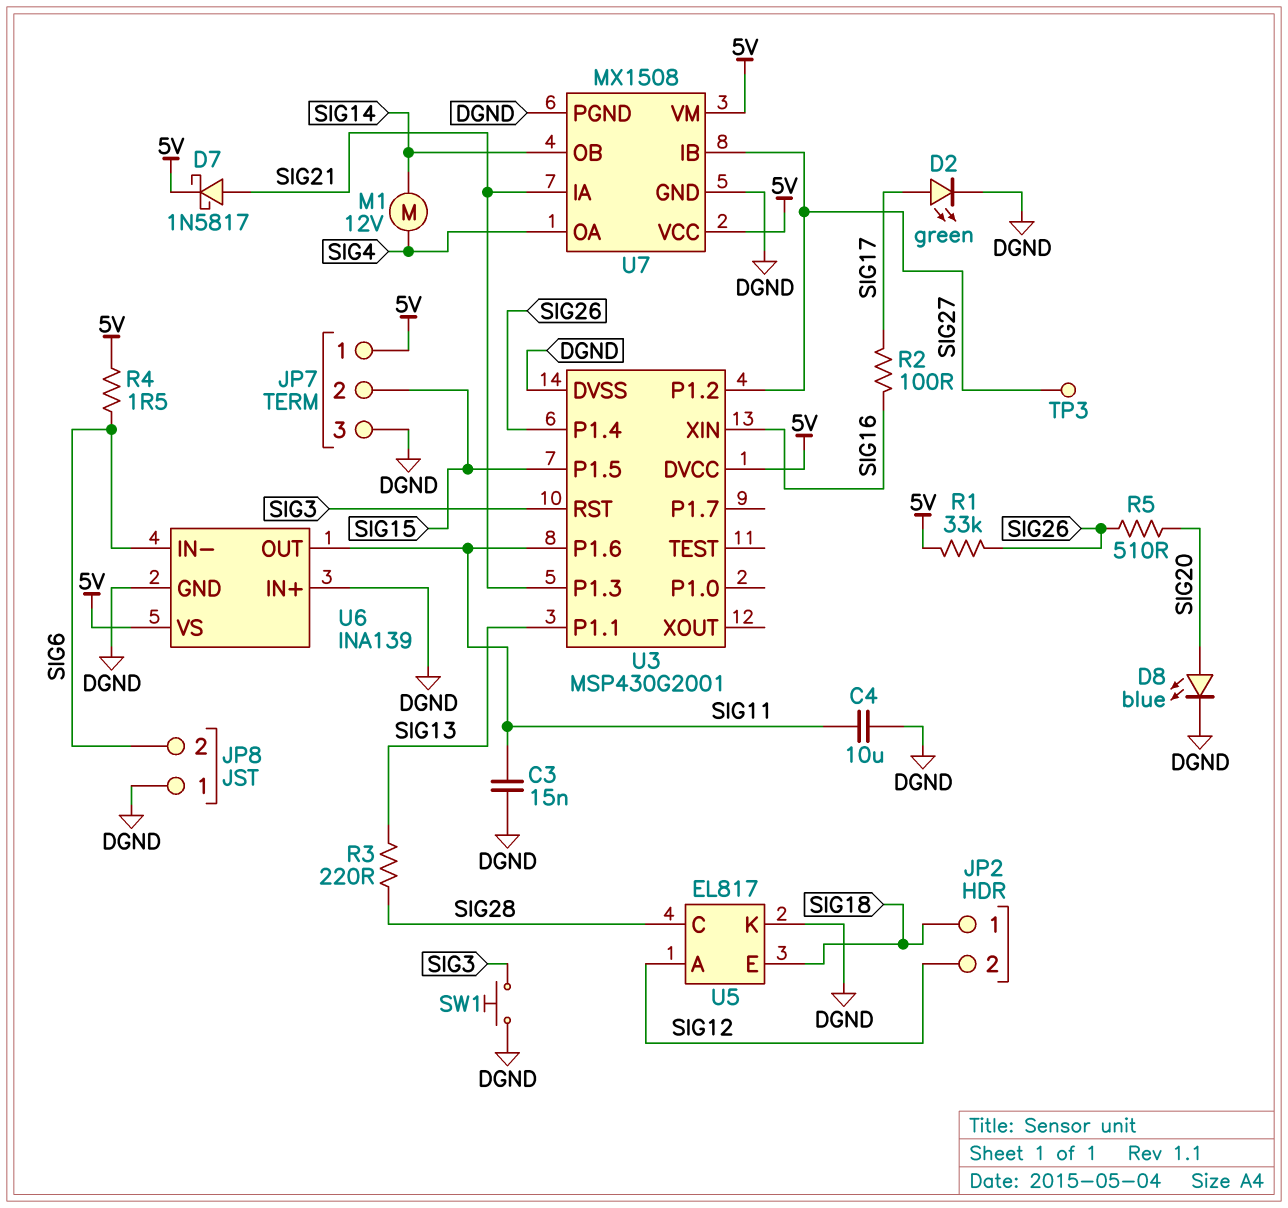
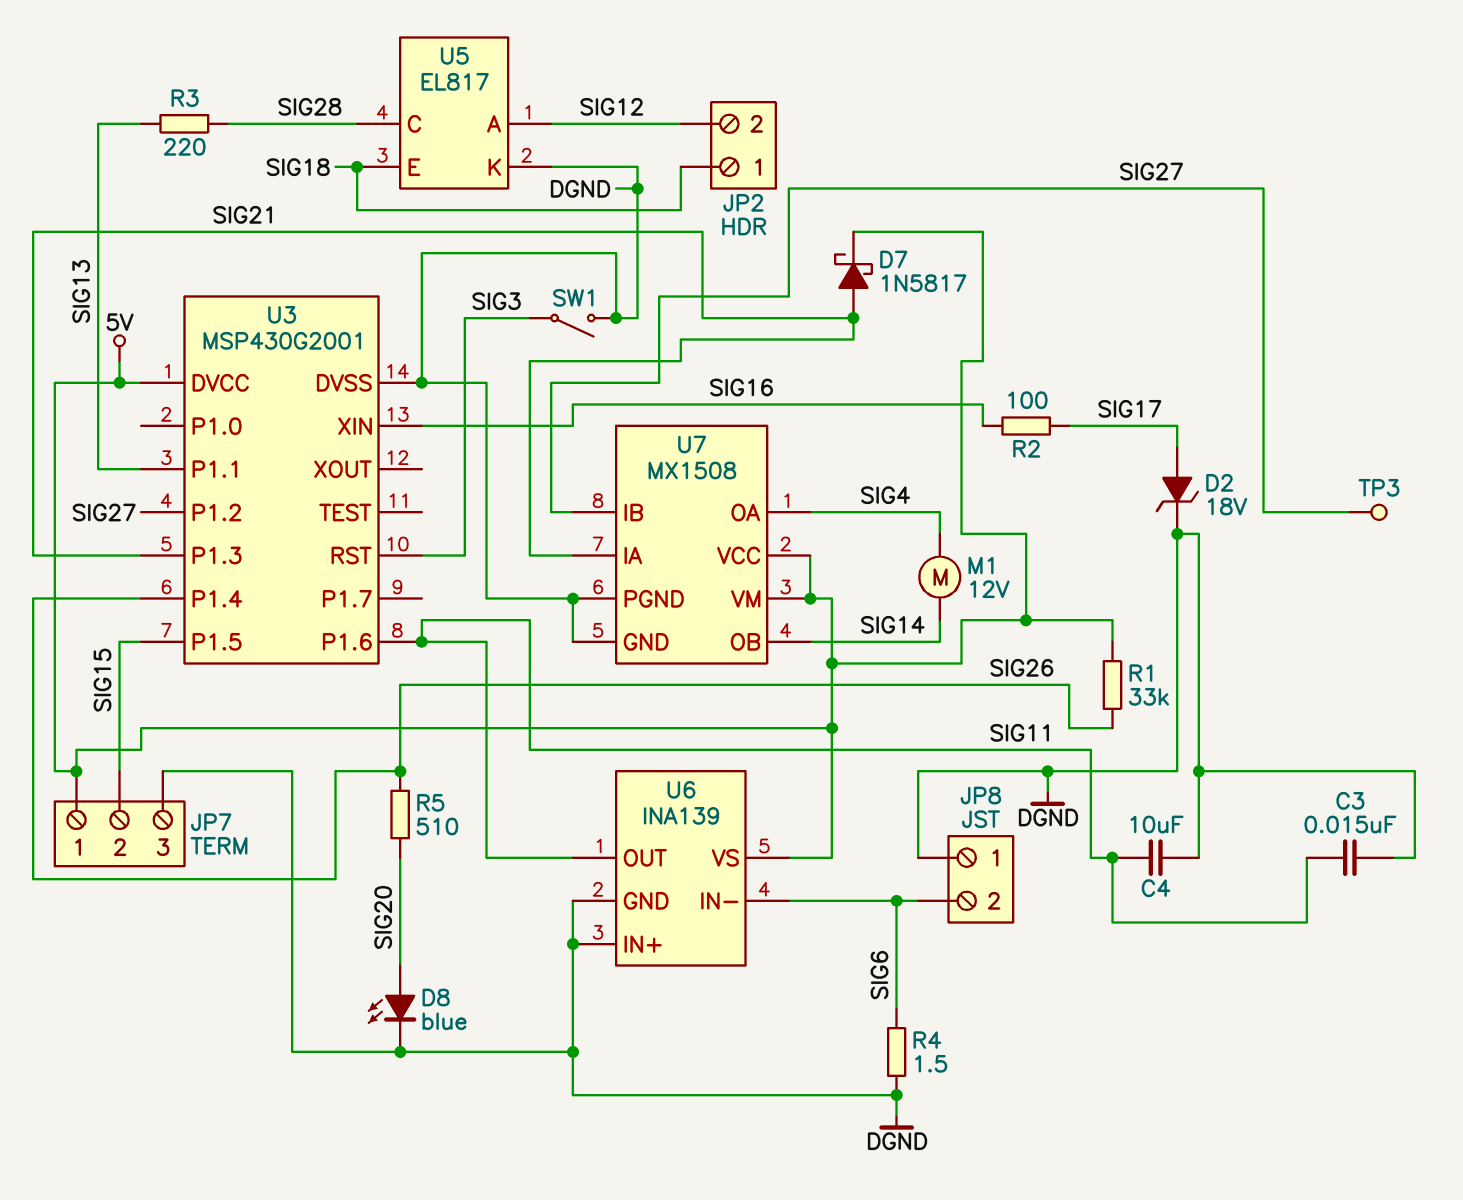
D2: LED green (A SIG17, K DGND) -> zener 18V (A SIG17, K DGND)
R4: 1.5 (5V, SIG6) -> 1.5 (DGND, SIG6)
SW1: button (DGND, SIG3) -> switch (DGND, SIG3)

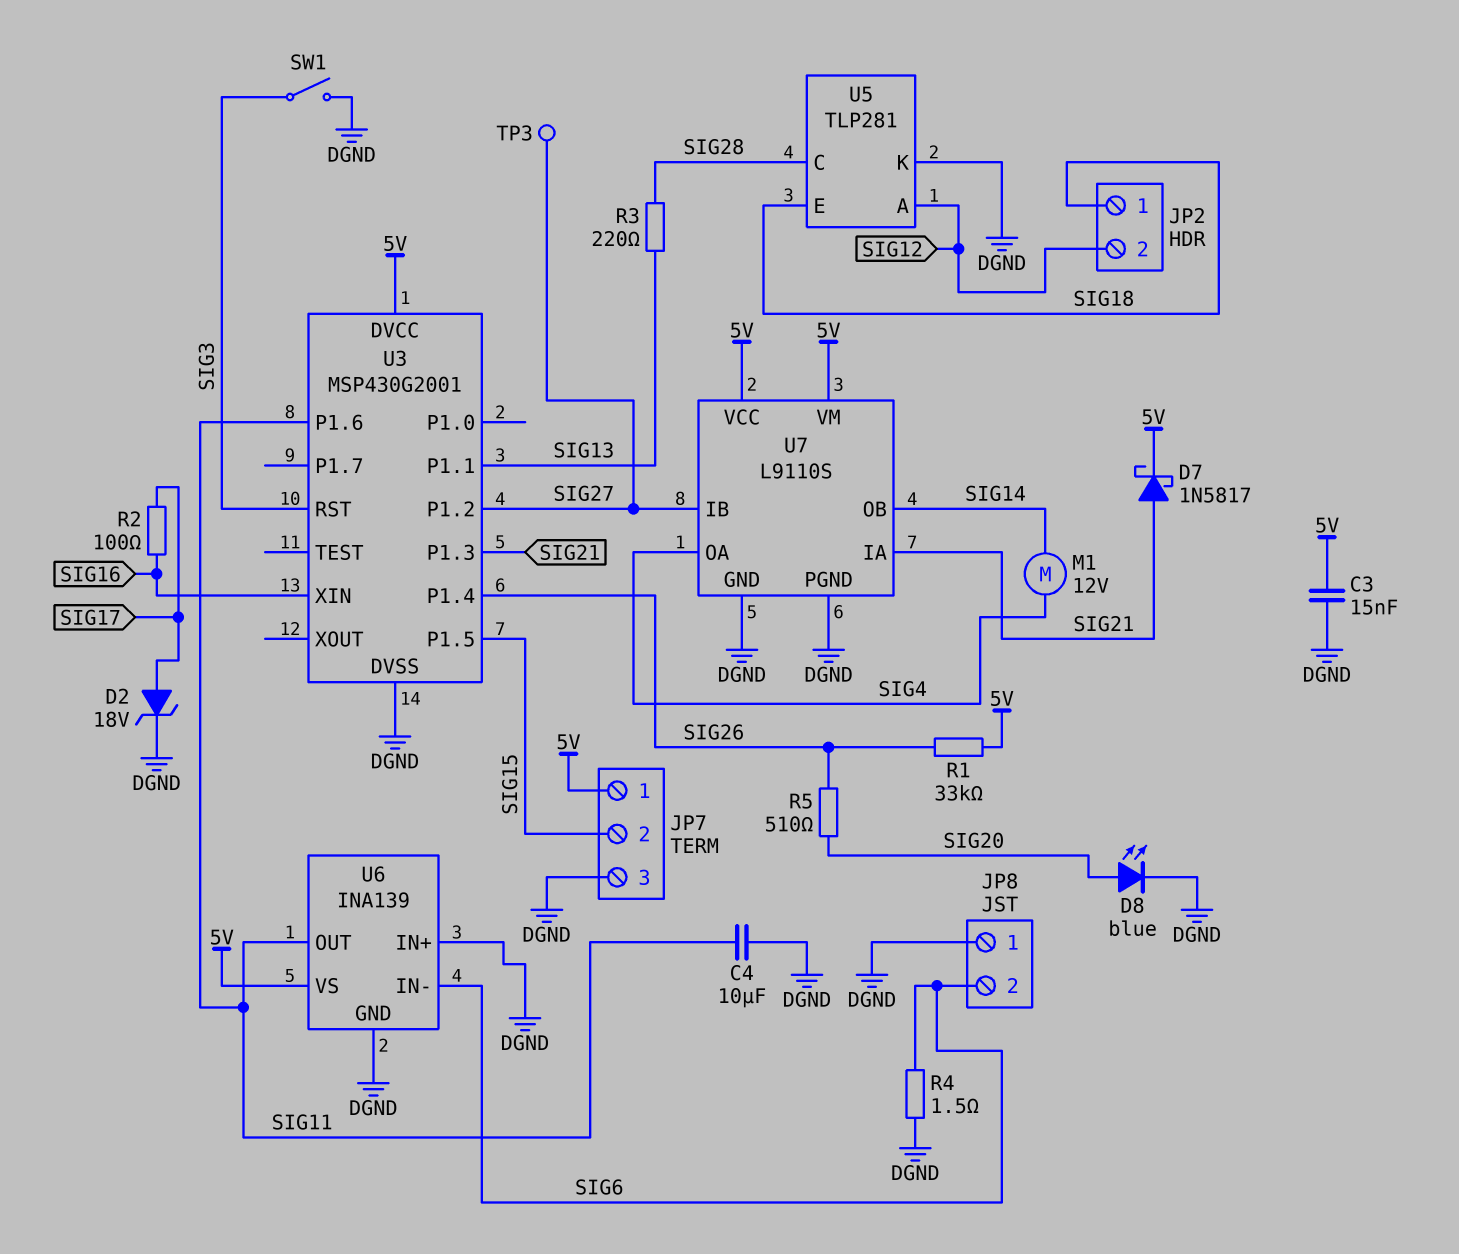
C3: 15nF (DGND, SIG11) -> 15nF (5V, DGND)
U5: EL817 -> TLP281
U7: MX1508 -> L9110S

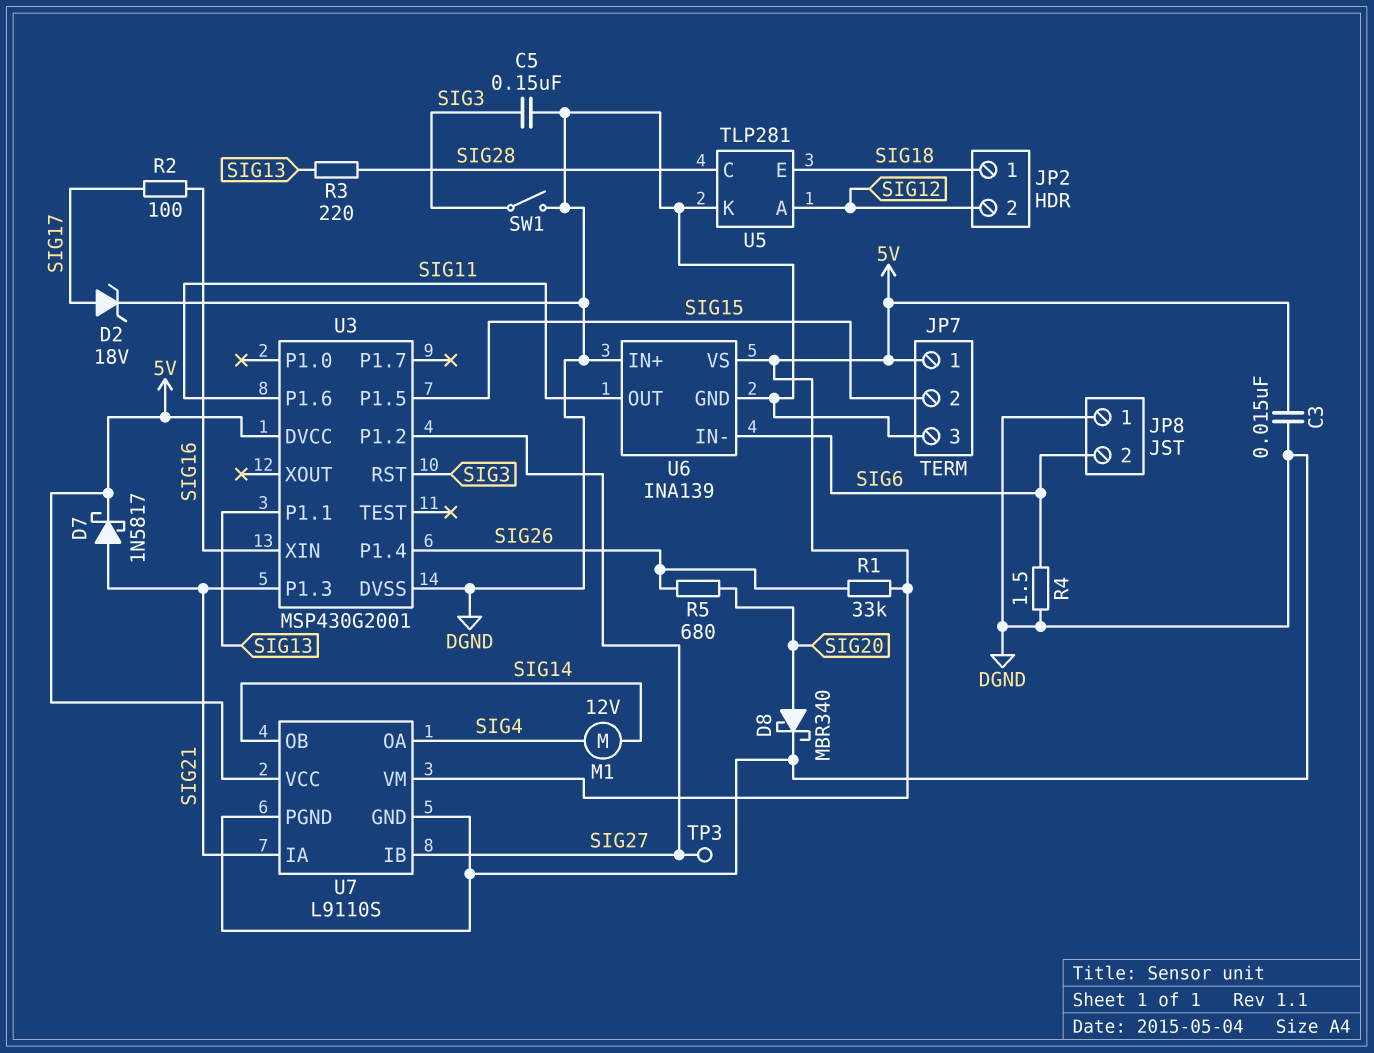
C4: 10uF (DGND, SIG11) -> none
C5: none -> 150nF (DGND, SIG3)
D8: LED blue (A SIG20, K DGND) -> schottky MBR340 (A SIG20, K DGND)
R5: 510 (SIG20, SIG26) -> 680 (SIG20, SIG26)

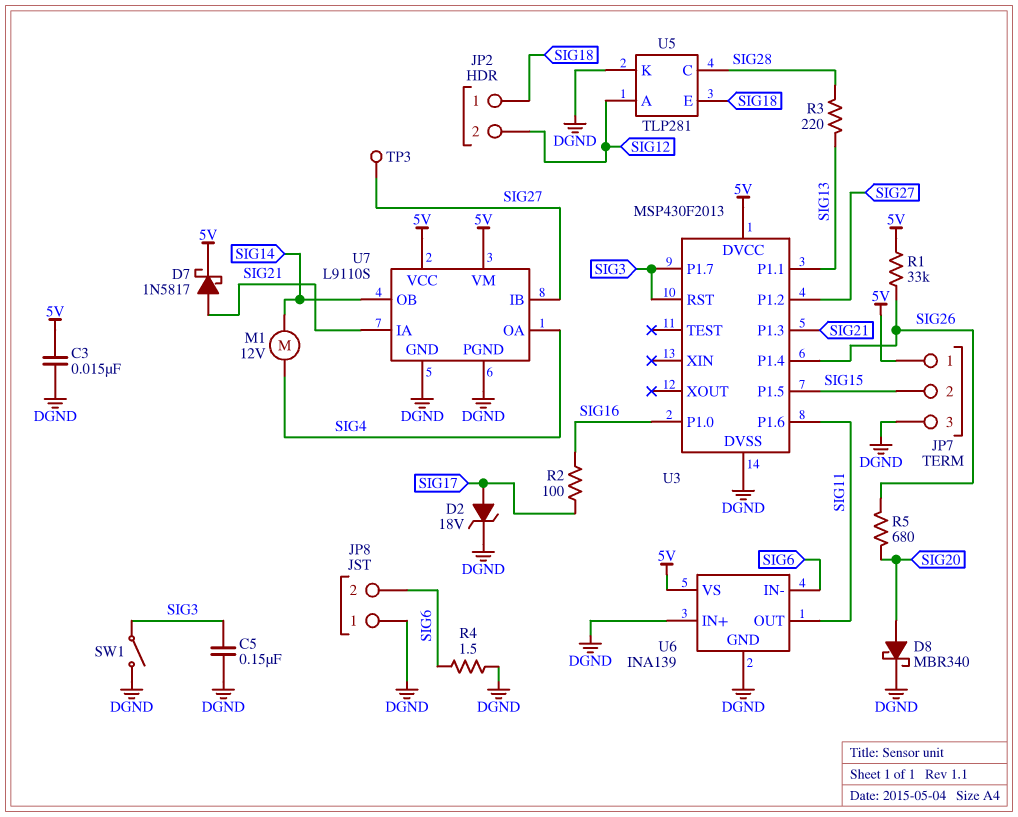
U3: MSP430G2001 -> MSP430F2013
U3 pin P1.0: none -> SIG16
U3 pin P1.7: none -> SIG3
U3 pin XIN: SIG16 -> none

